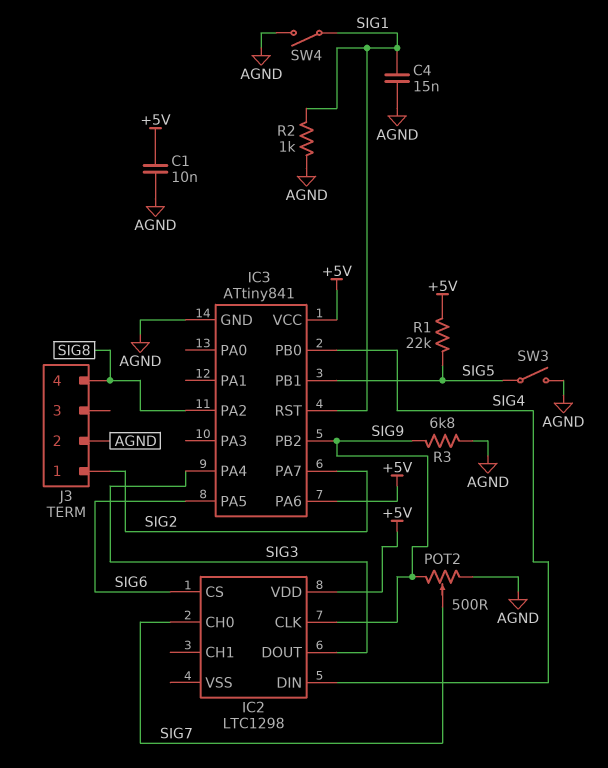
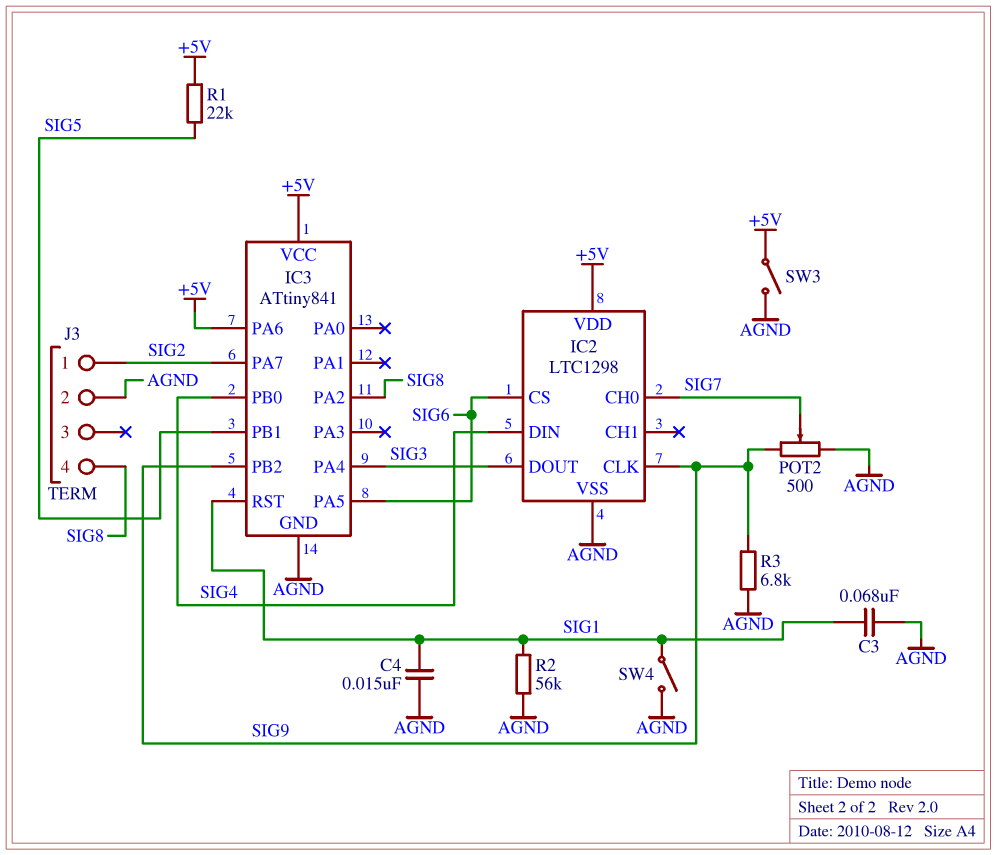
C1: 10nF (+5V, AGND) -> none
C3: none -> 68nF (AGND, SIG1)
IC2 pin VSS: none -> AGND
R2: 1k (AGND, SIG1) -> 56k (AGND, SIG1)
SW3: switch (AGND, SIG5) -> switch (+5V, AGND)

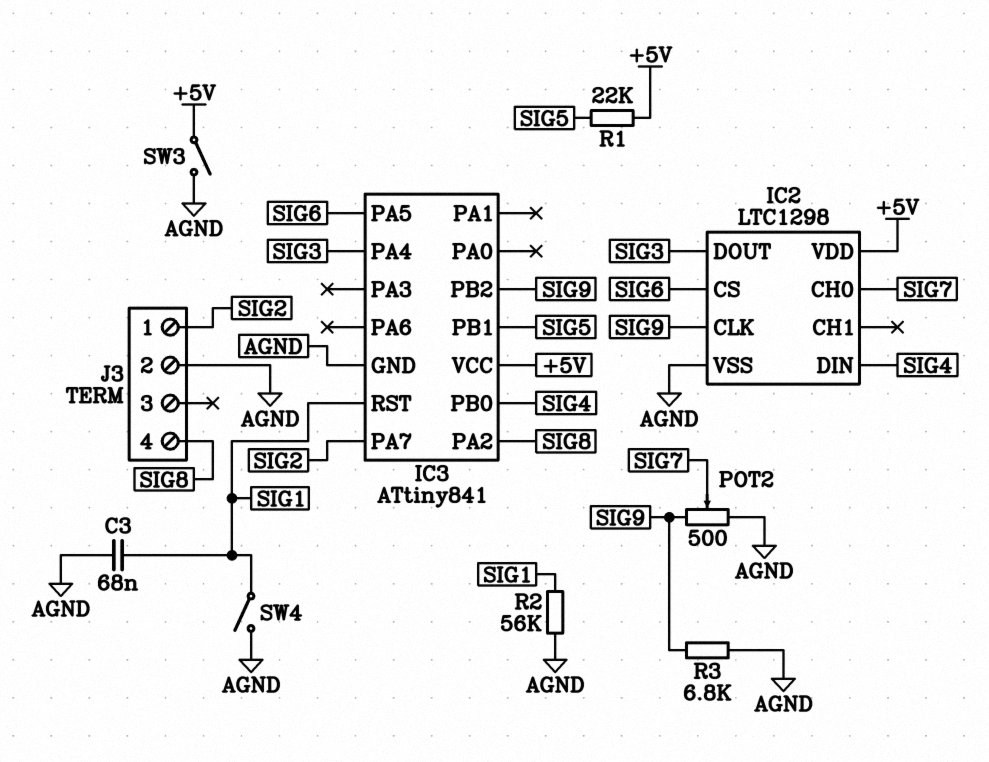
C4: 15nF (AGND, SIG1) -> none
IC3 pin PA6: +5V -> none

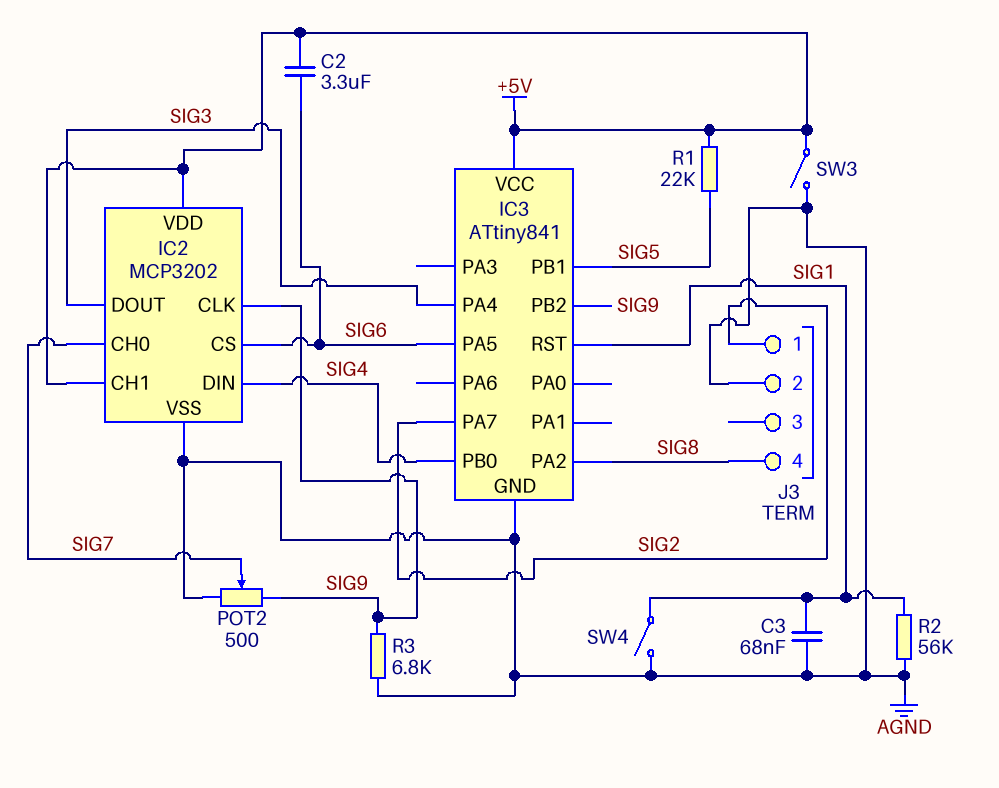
C2: none -> 3.3uF (+5V, SIG6)
IC2: LTC1298 -> MCP3202
IC2 pin CH1: none -> +5V

